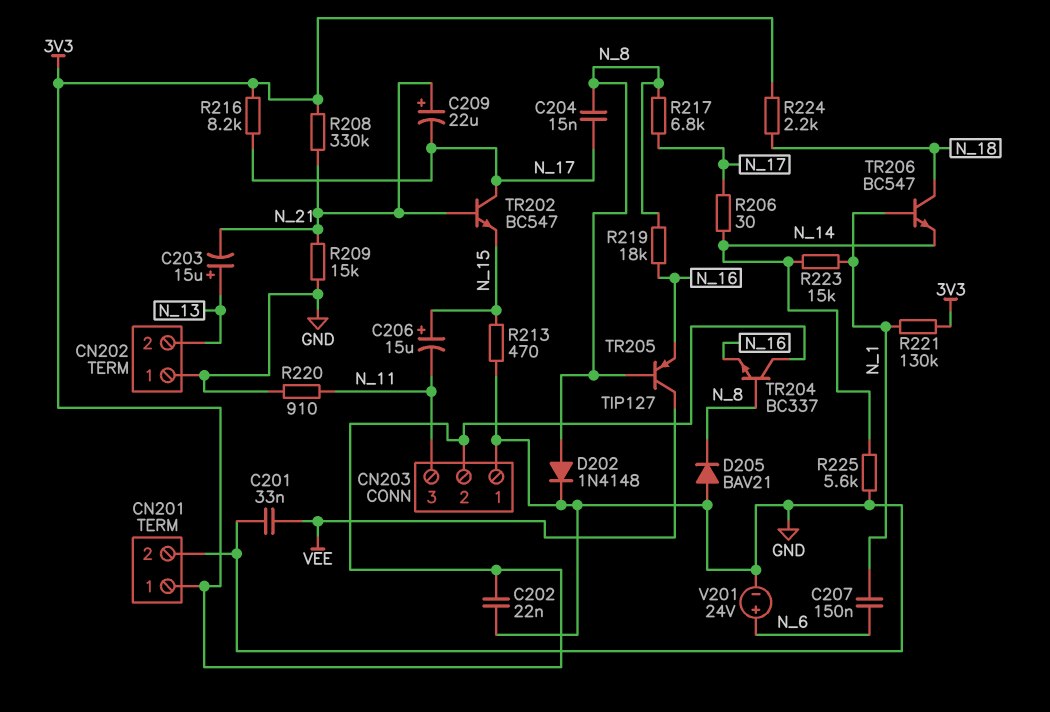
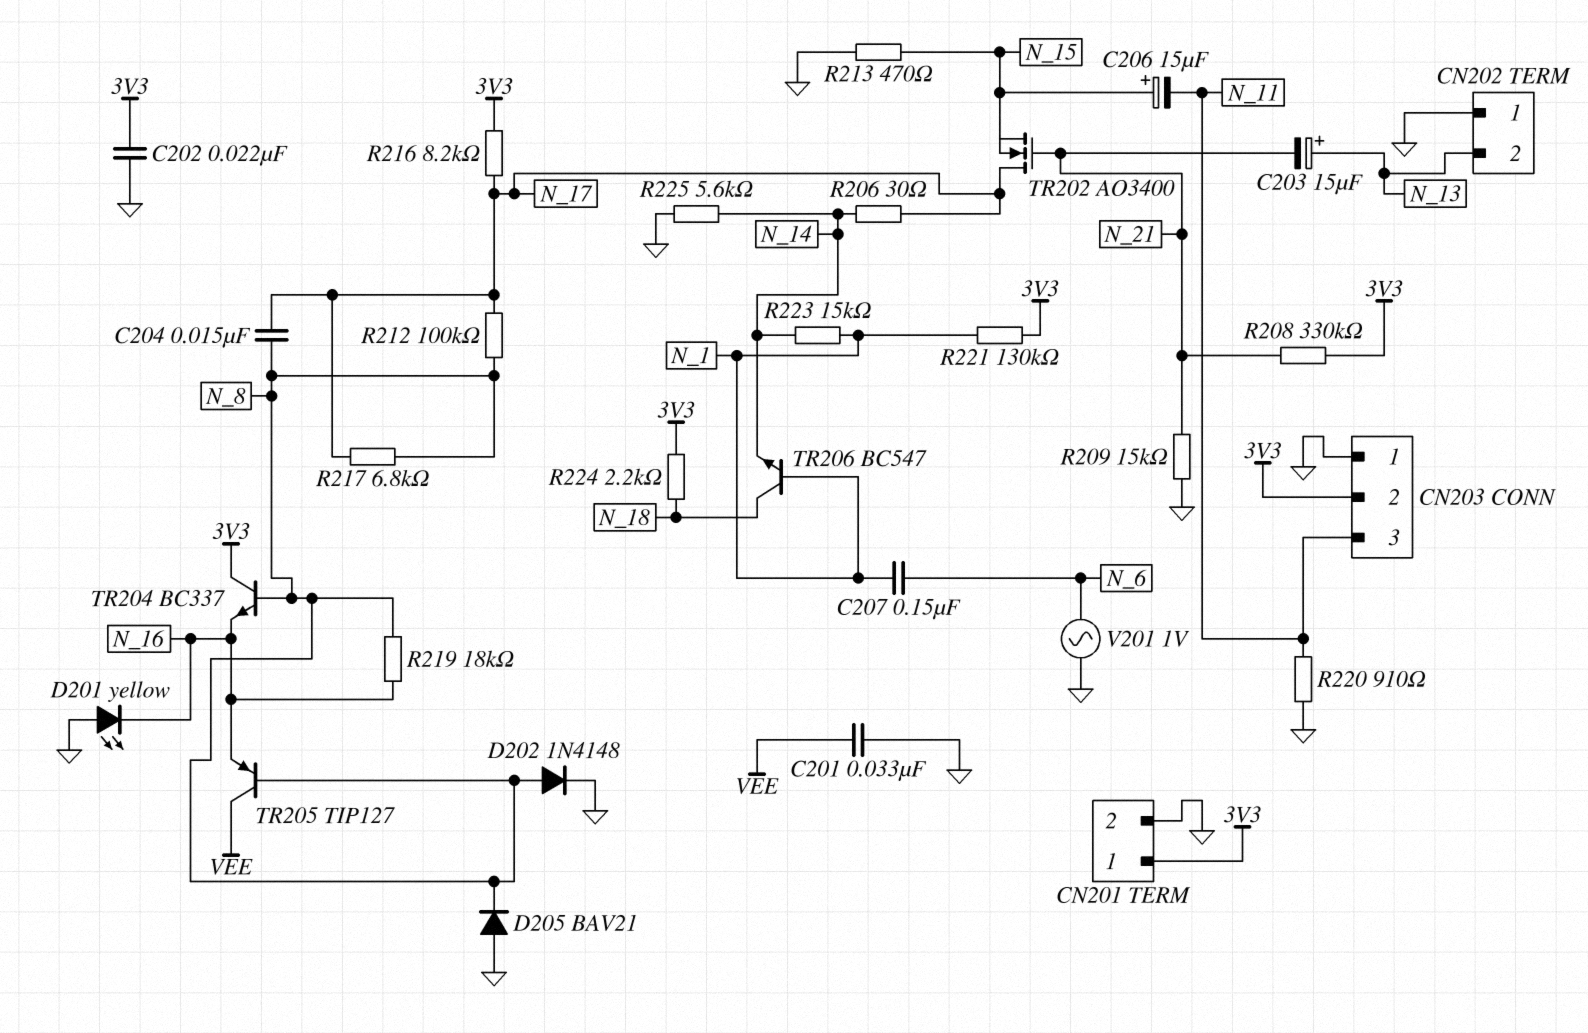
C209: 22uF (plus N_21, minus N_17) -> none
D201: none -> LED yellow (A GND, K N_16)
R212: none -> 100k (N_8, N_17)
TR202: NPN BC547 (B N_21, C N_17, E N_15) -> NMOS AO3400 (G N_21, D N_17, S N_15)
V201: 24V (plus N_6, minus GND) -> AC 1V (GND, N_6)

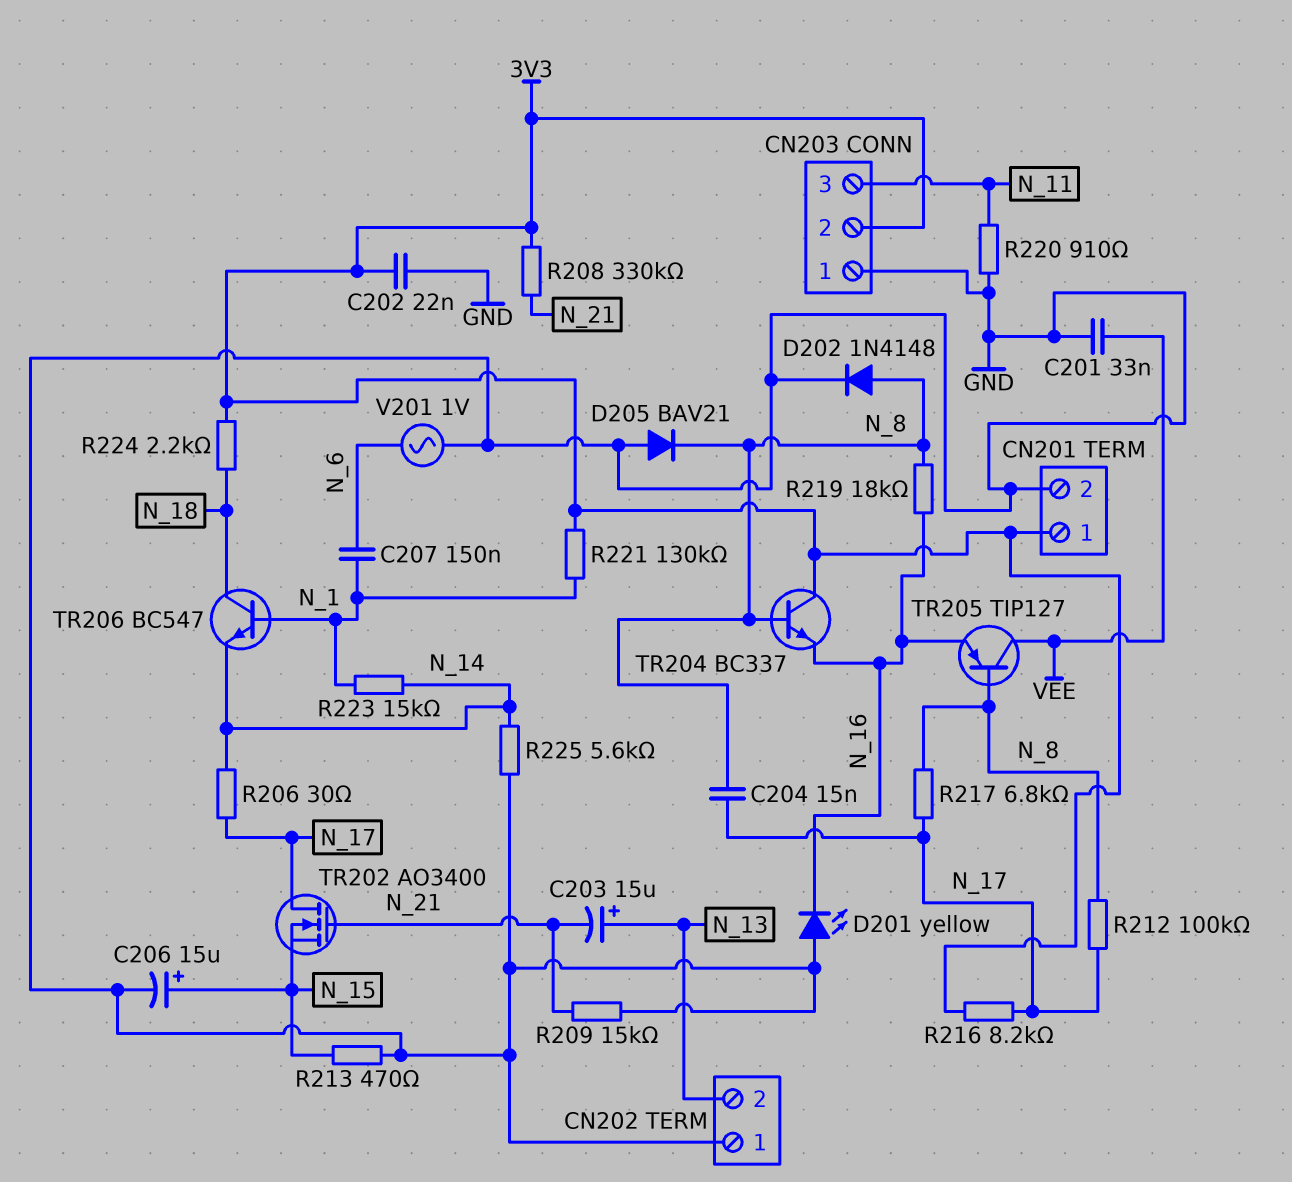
C206: 15uF (plus N_15, minus N_11) -> 15uF (plus N_15, minus GND)

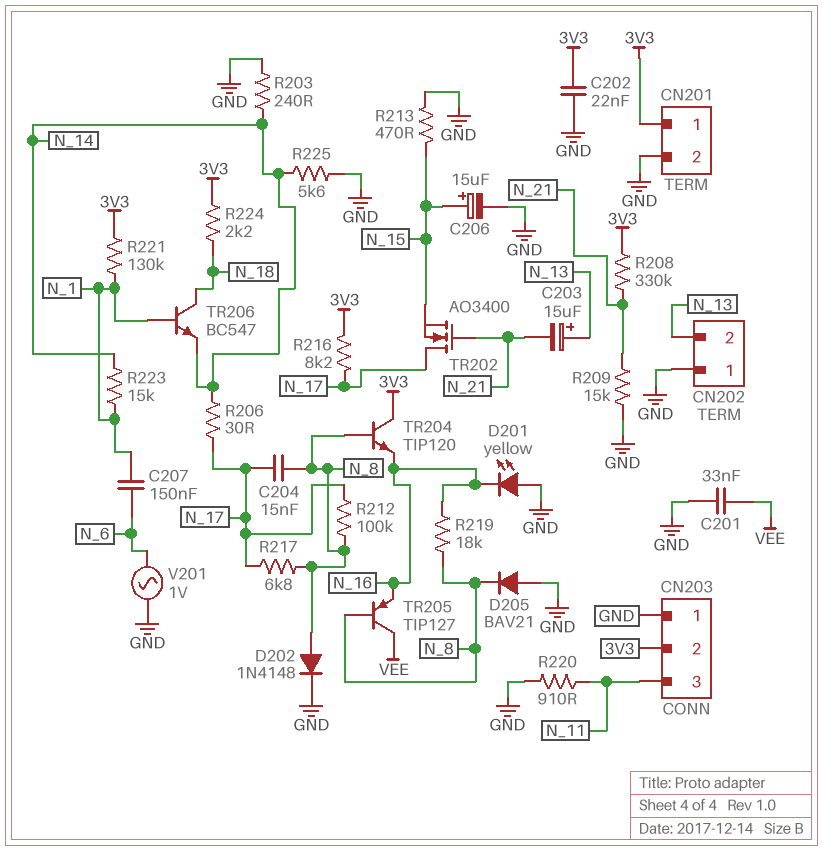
R203: none -> 240 (GND, N_14)
TR204: NPN BC337 (B N_8, C 3V3, E N_16) -> NPN TIP120 (B N_8, C 3V3, E N_16)

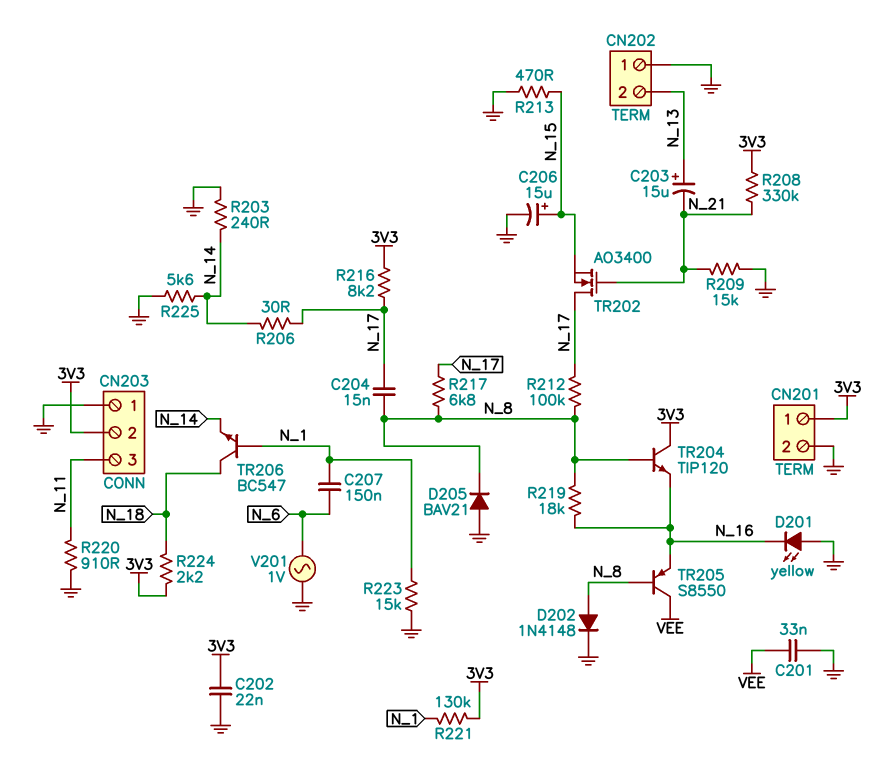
R223: 15k (N_1, N_14) -> 15k (GND, N_1)
TR205: PNP TIP127 (B N_8, C VEE, E N_16) -> PNP S8550 (B N_8, C VEE, E N_16)

